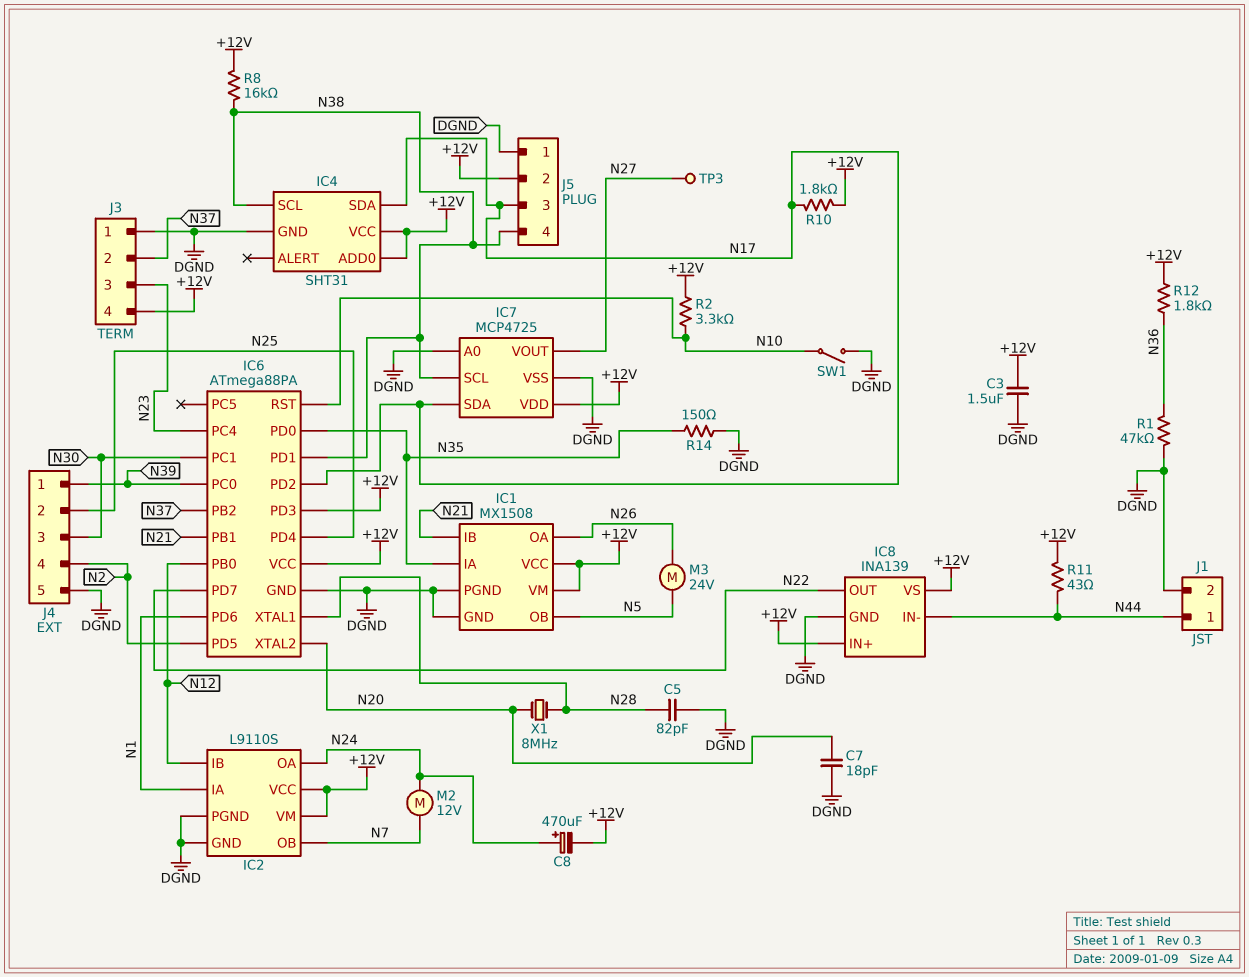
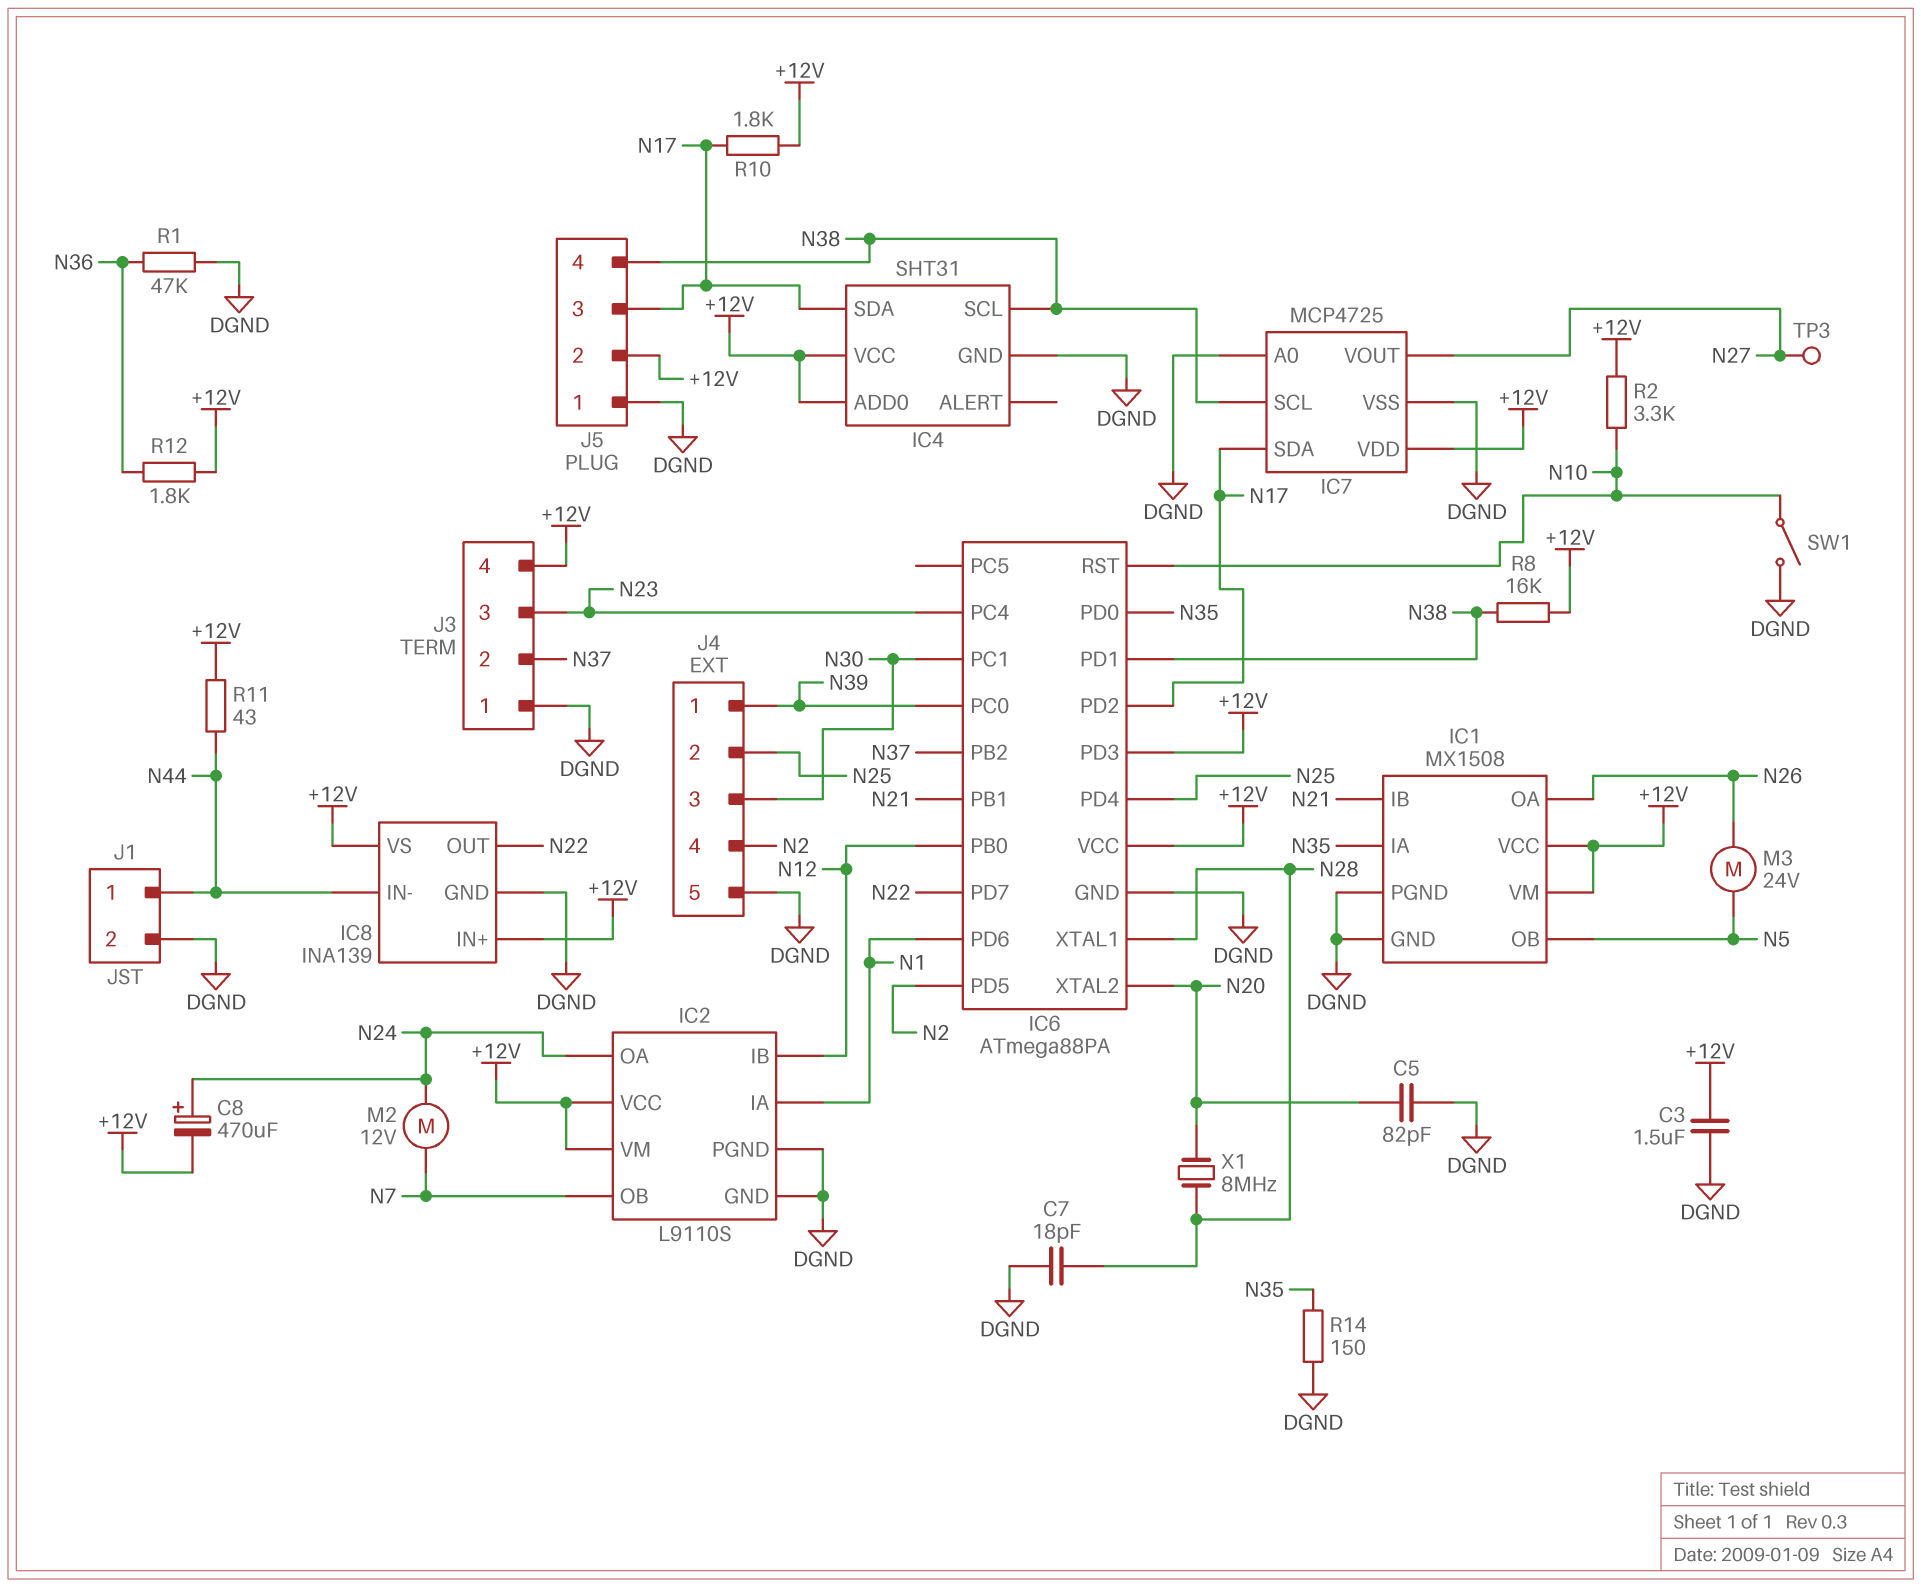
C5: 82pF (DGND, N28) -> 82pF (DGND, N20)
C7: 18pF (DGND, N20) -> 18pF (DGND, N28)

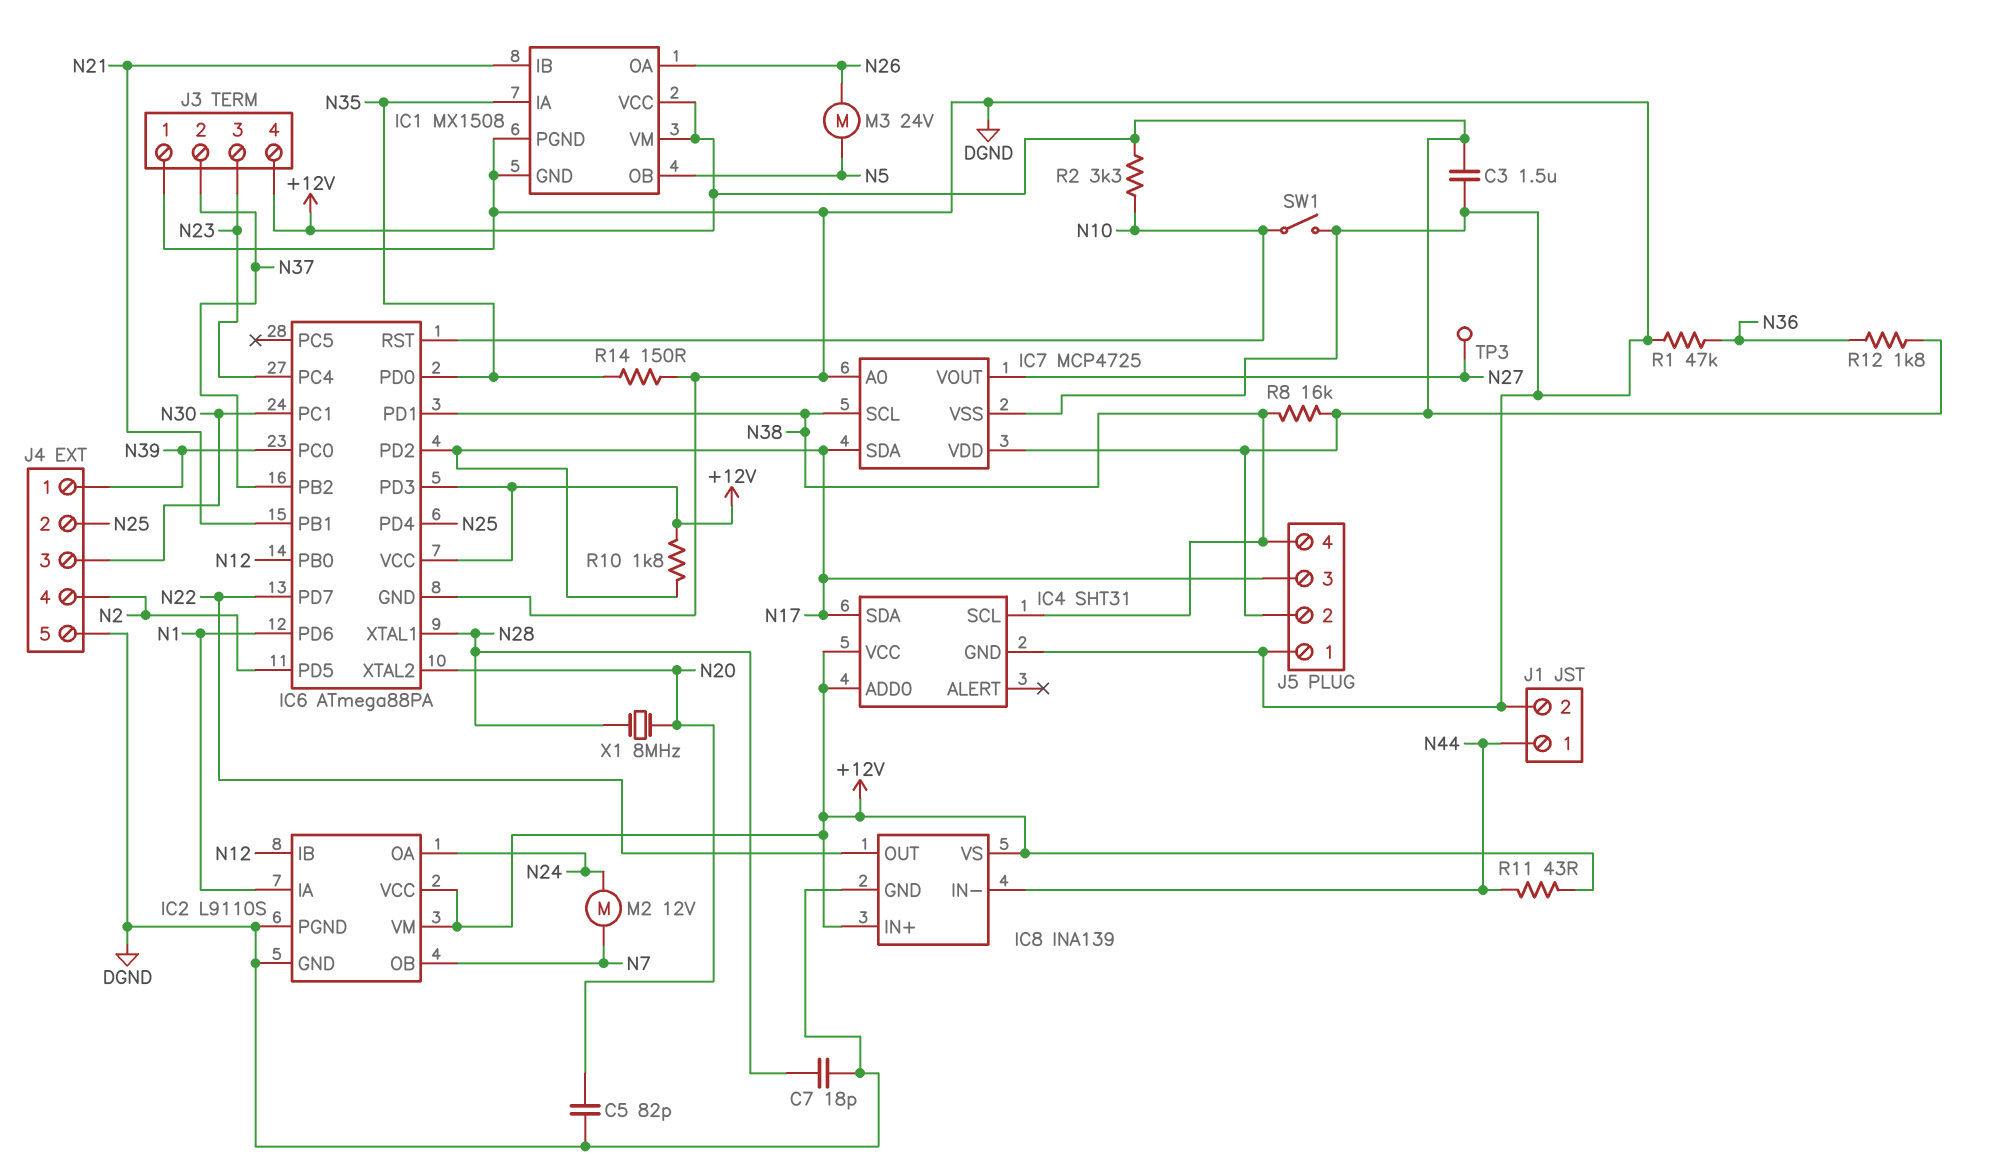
C8: 470uF (plus N24, minus +12V) -> none

